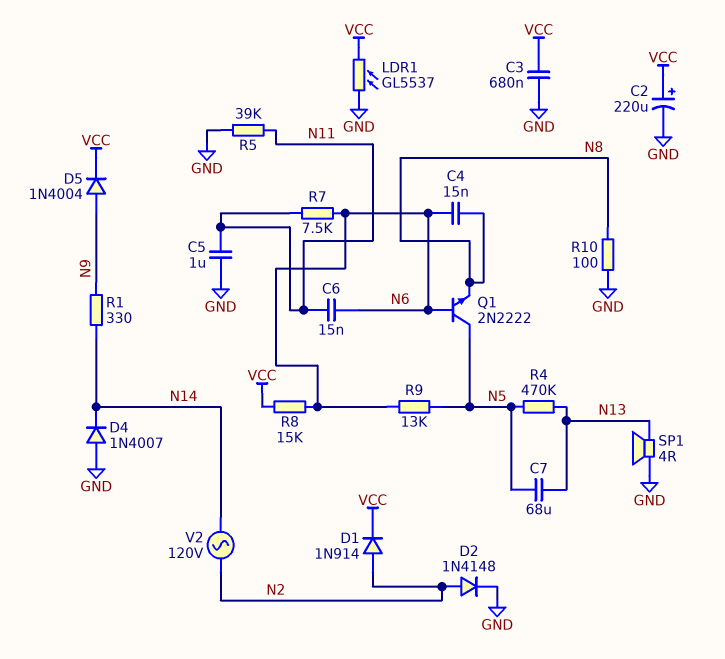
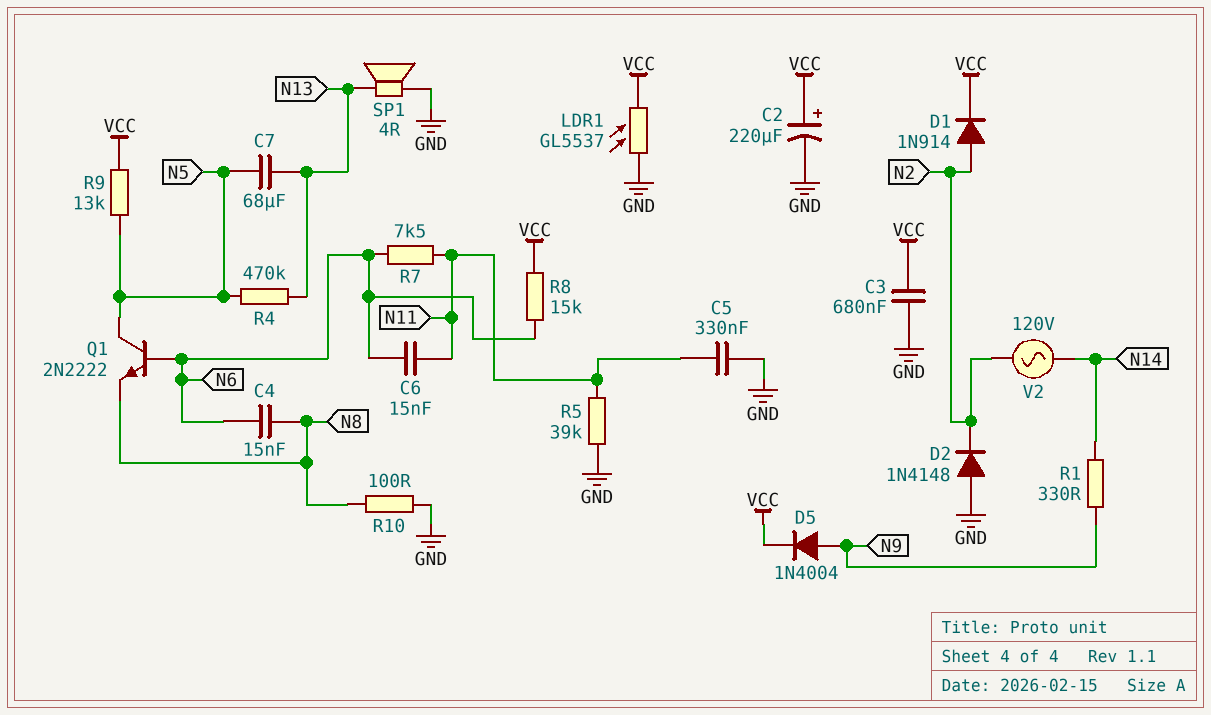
C5: 1uF (GND, N11) -> 330nF (GND, N11)
D2: diode 1N4148 (A N2, K GND) -> diode 1N4148 (A GND, K N2)
D4: diode 1N4007 (A GND, K N14) -> none
R9: 13k (N5, N6) -> 13k (N5, VCC)

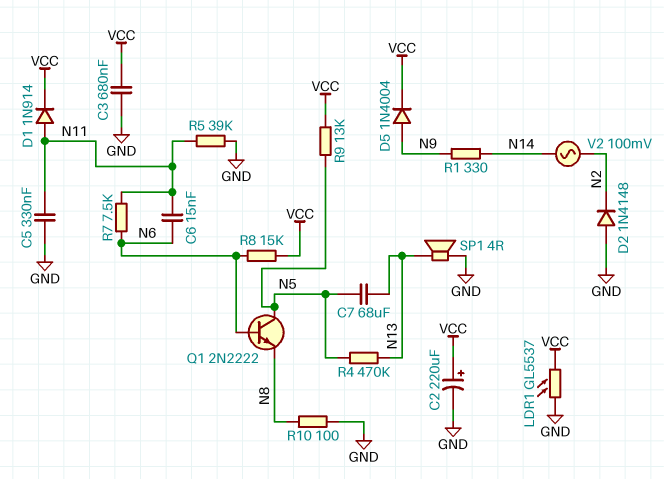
C4: 15nF (N6, N8) -> none
D1: diode 1N914 (A N2, K VCC) -> diode 1N914 (A N11, K VCC)
V2: AC 120V (N2, N14) -> AC 100mV (N2, N14)

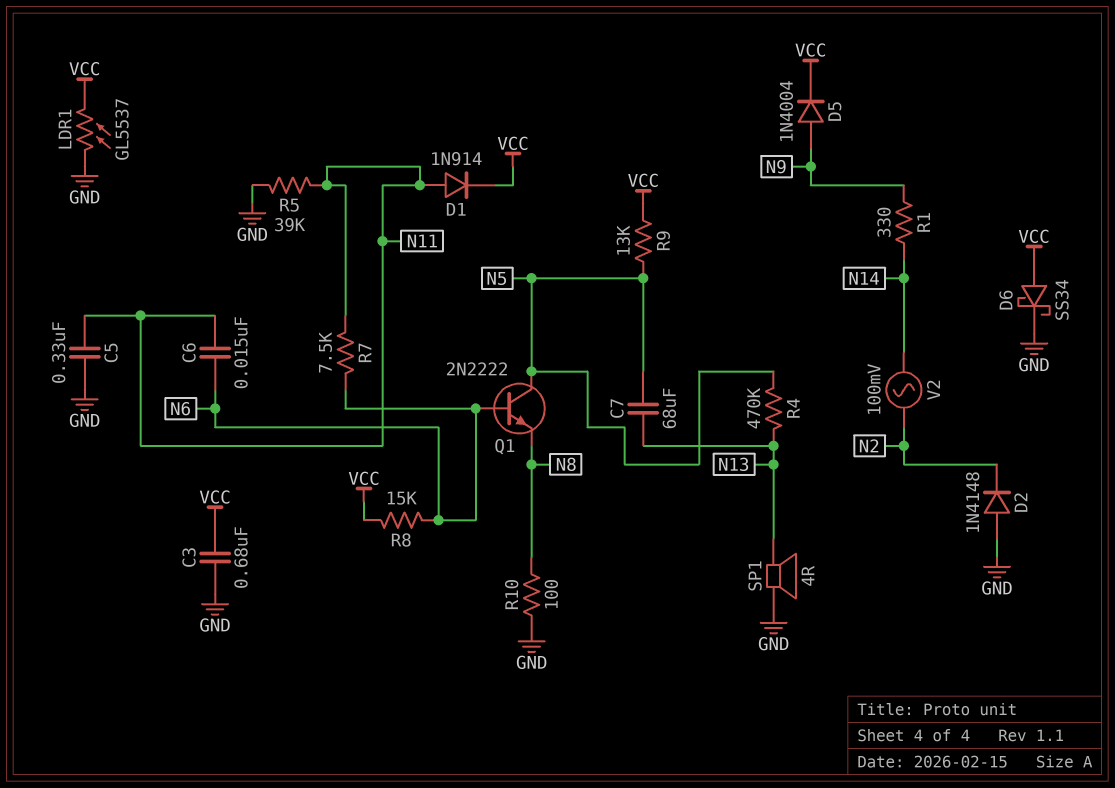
C2: 220uF (plus VCC, minus GND) -> none
D6: none -> schottky SS34 (A VCC, K GND)

